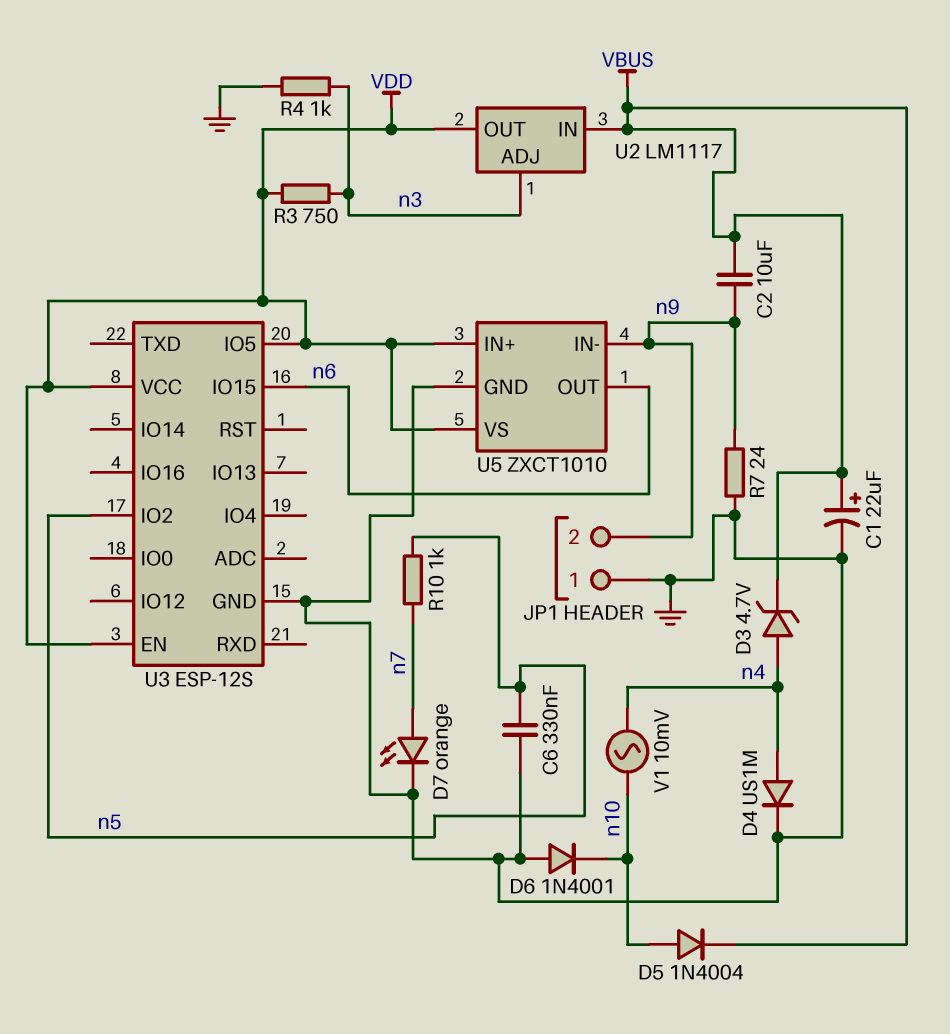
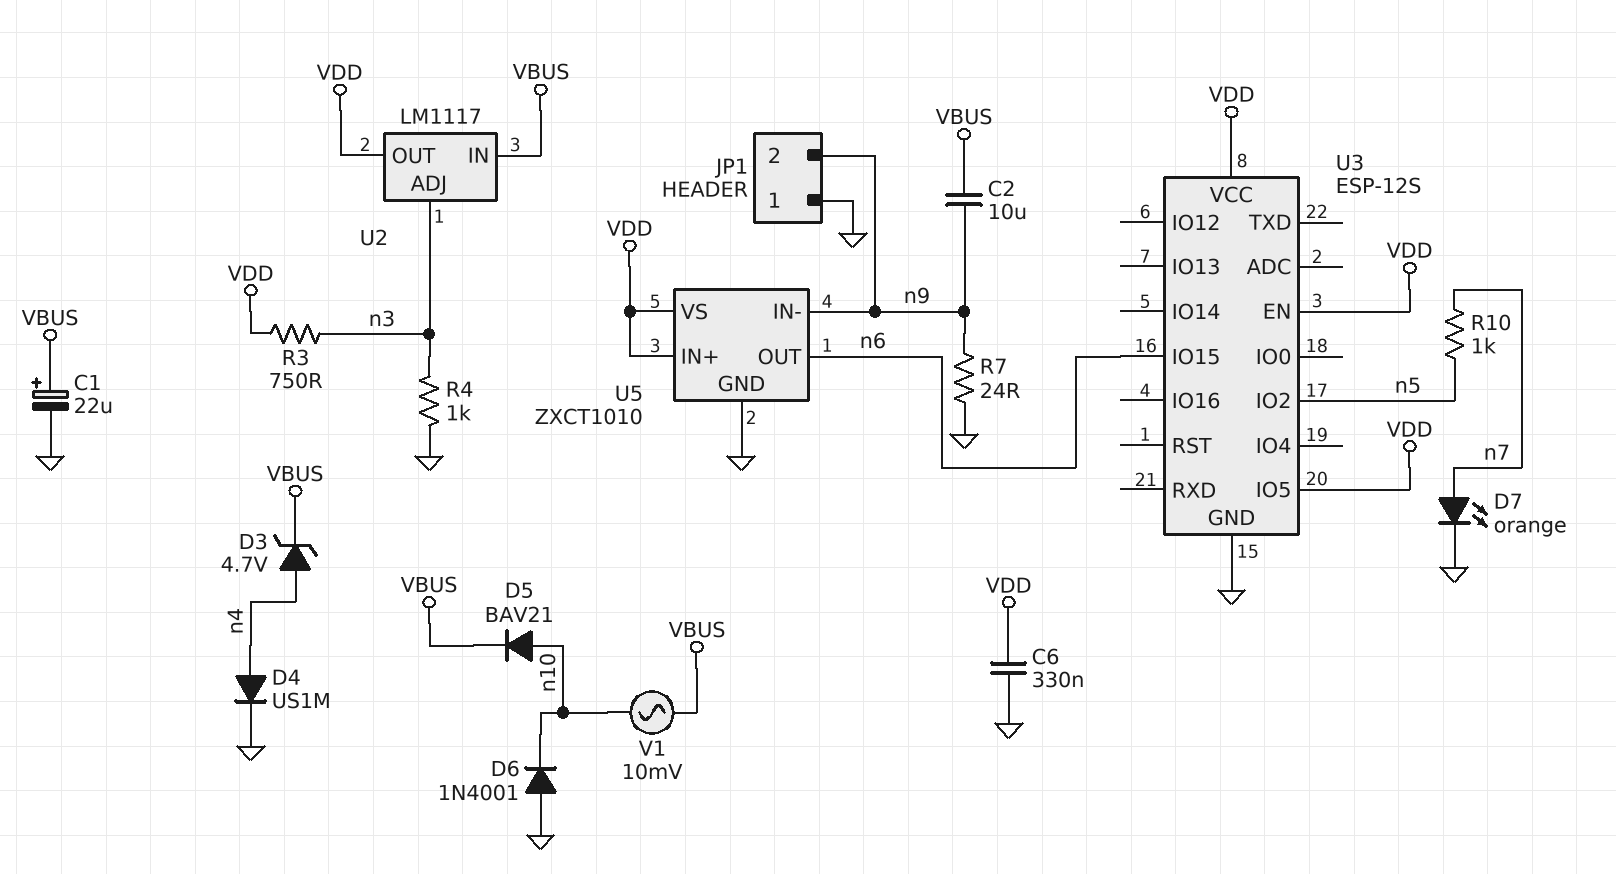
C6: 330nF (GND, n5) -> 330nF (GND, VDD)
D5: diode 1N4004 (A n10, K VBUS) -> diode BAV21 (A n10, K VBUS)
V1: AC 10mV (n4, n10) -> AC 10mV (VBUS, n10)

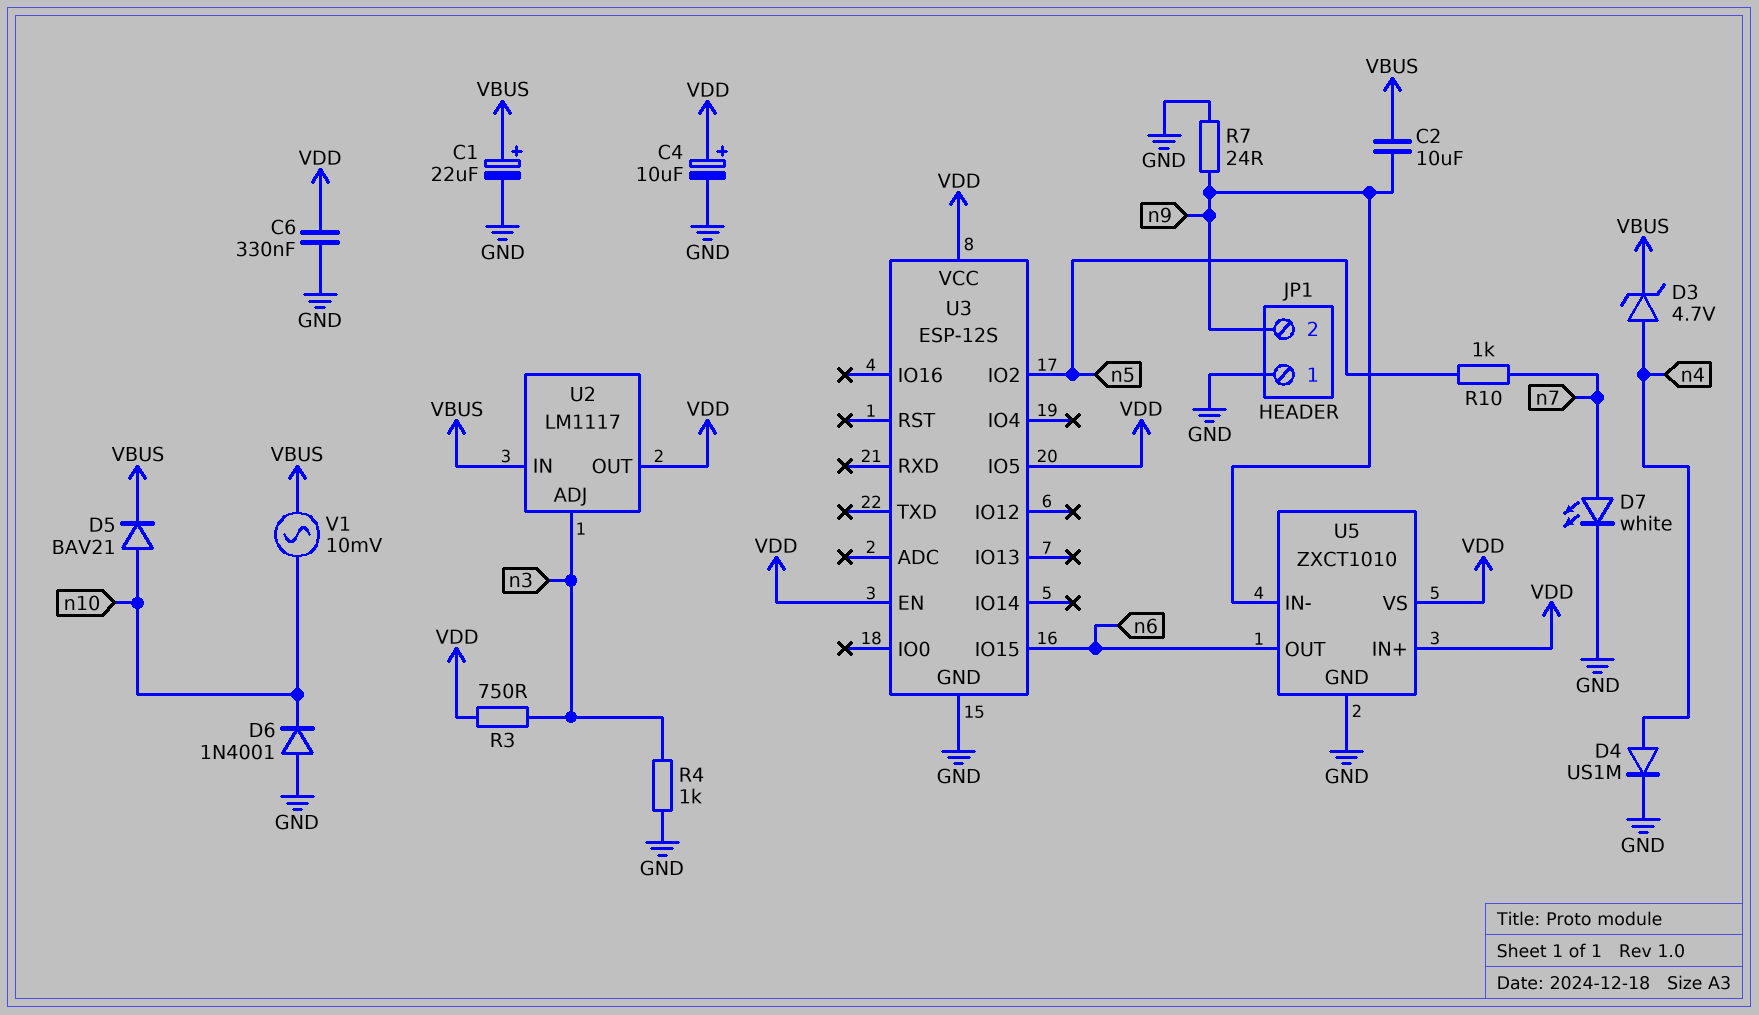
C4: none -> 10uF (plus VDD, minus GND)
D7: LED orange (A n7, K GND) -> LED white (A n7, K GND)

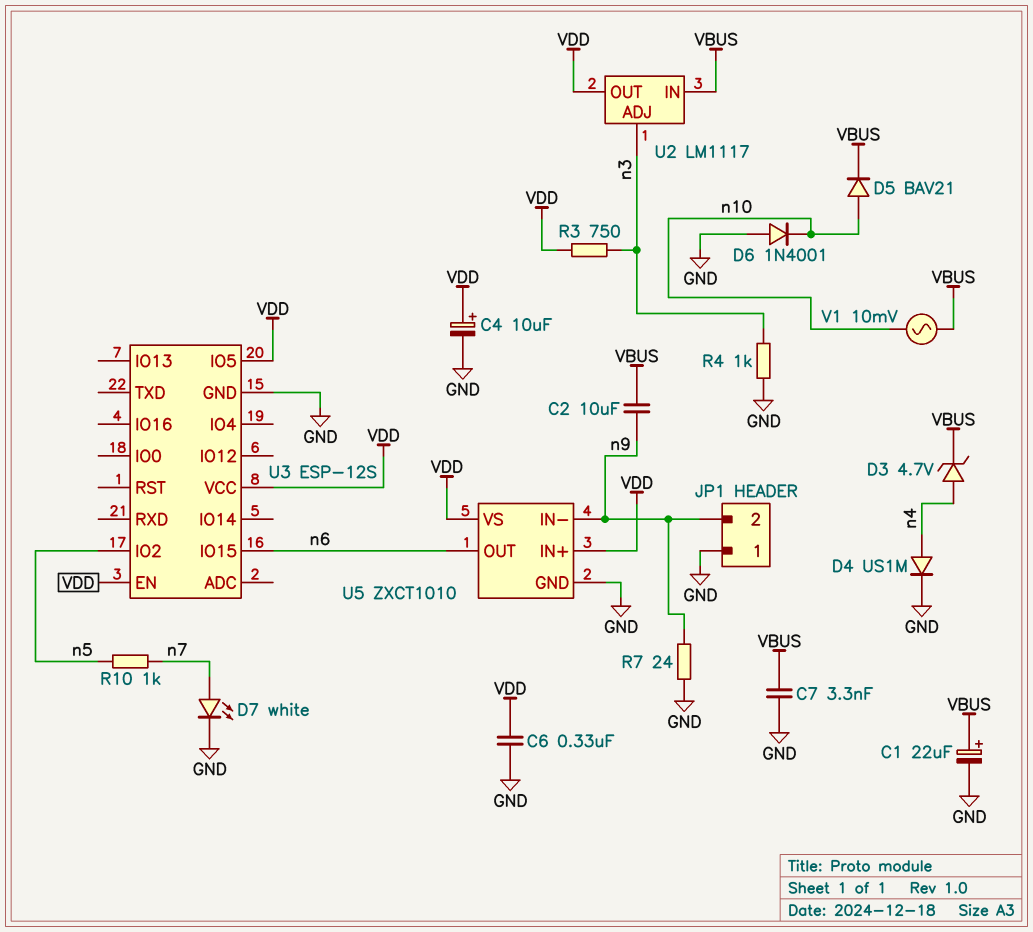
C7: none -> 3.3nF (GND, VBUS)

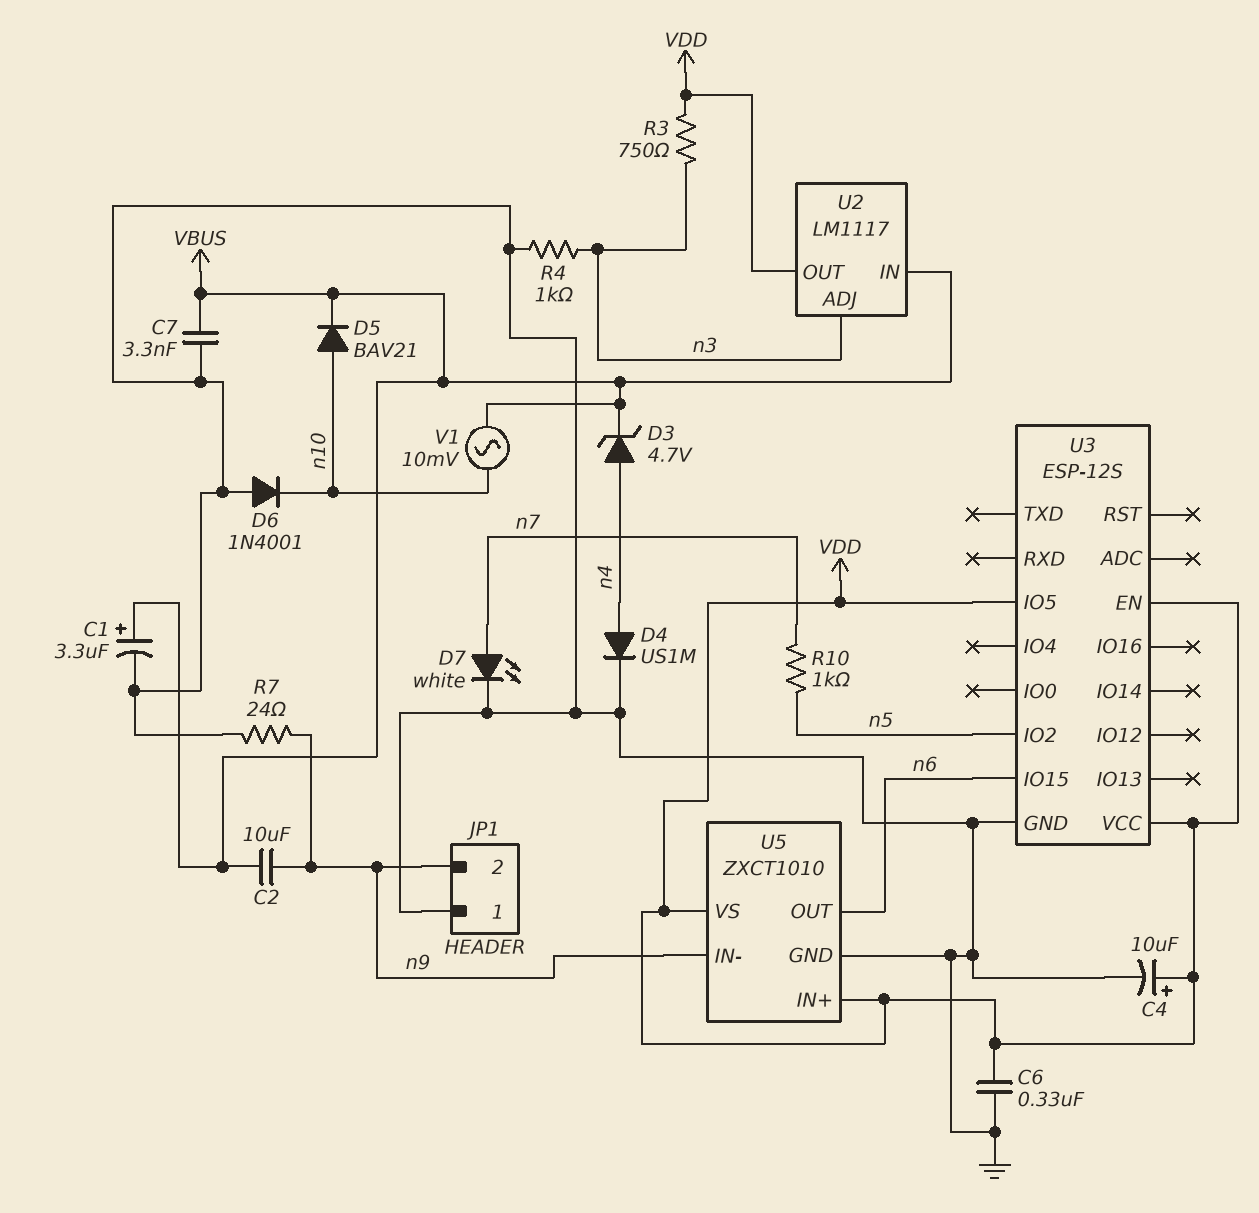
C1: 22uF (plus VBUS, minus GND) -> 3.3uF (plus VBUS, minus GND)

